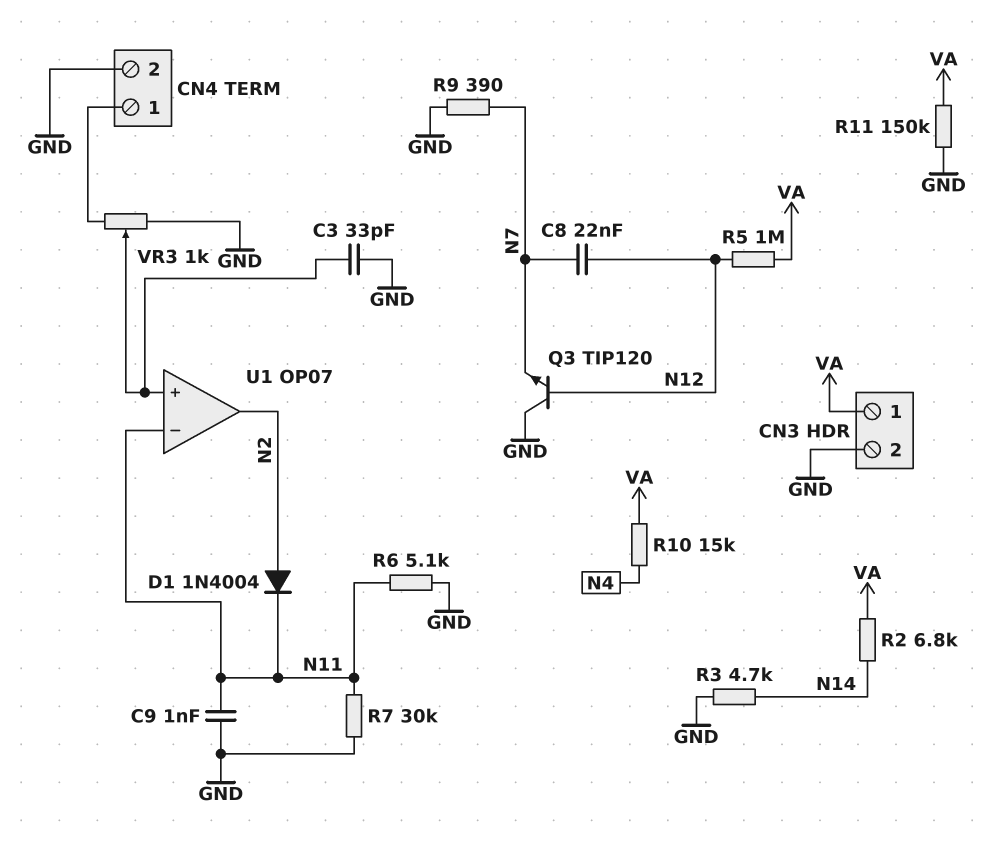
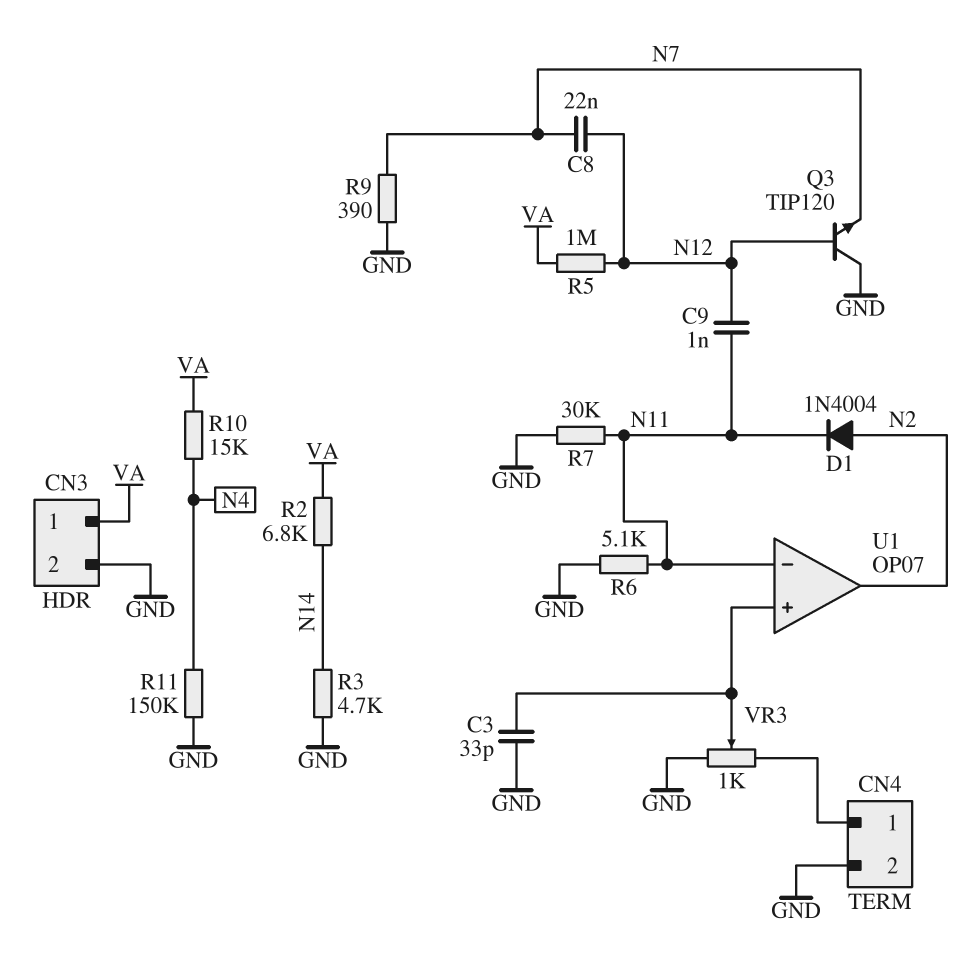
C9: 1nF (GND, N11) -> 1nF (N11, N12)
R11: 150k (GND, VA) -> 150k (GND, N4)

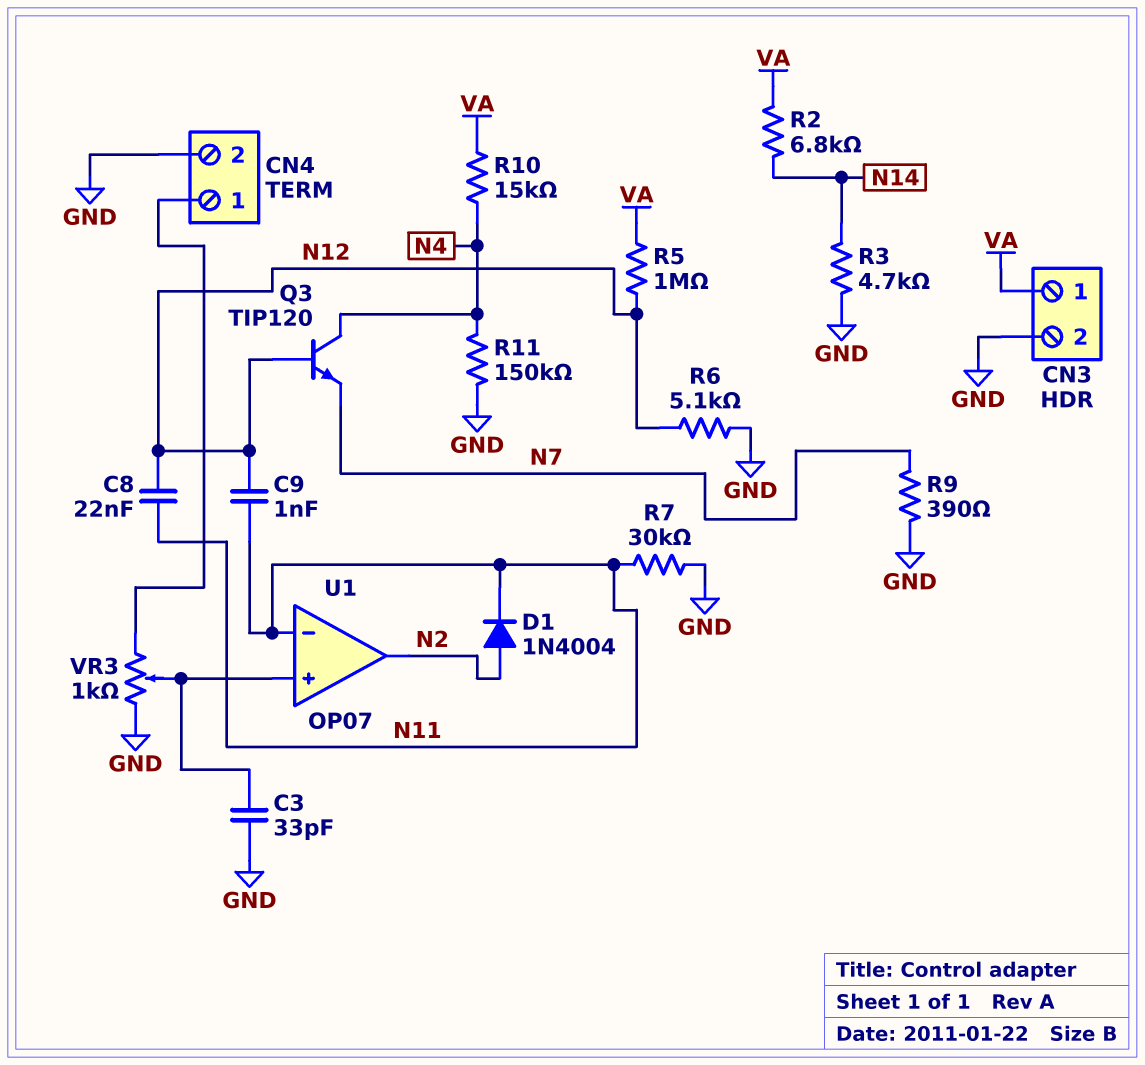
C8: 22nF (N7, N12) -> 22nF (N11, N12)
Q3: NPN TIP120 (B N12, C GND, E N7) -> NPN TIP120 (B N12, C N4, E N7)
R6: 5.1k (GND, N11) -> 5.1k (GND, N12)

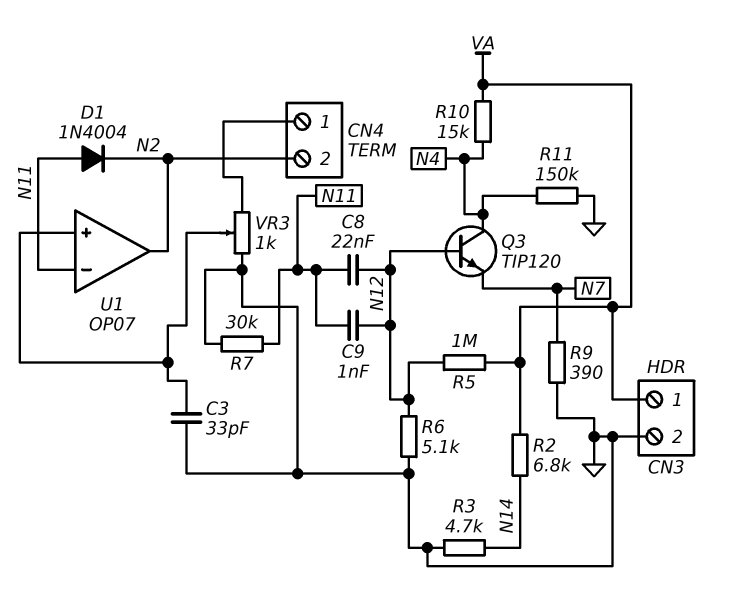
CN4 pin 2: GND -> N2
D1: diode 1N4004 (A N2, K N11) -> diode 1N4004 (A N11, K N2)

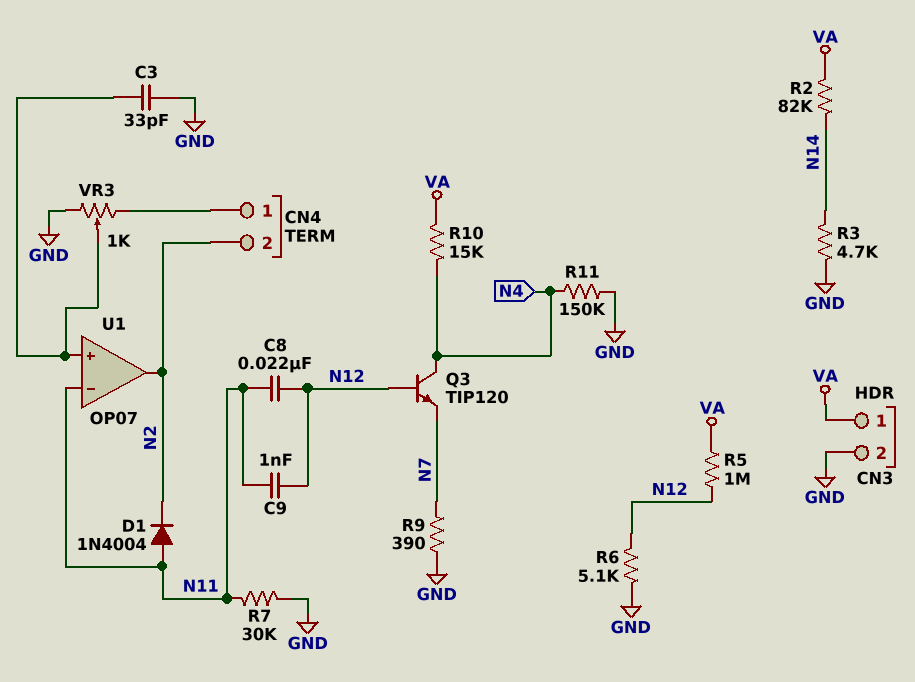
R2: 6.8k (N14, VA) -> 82k (N14, VA)

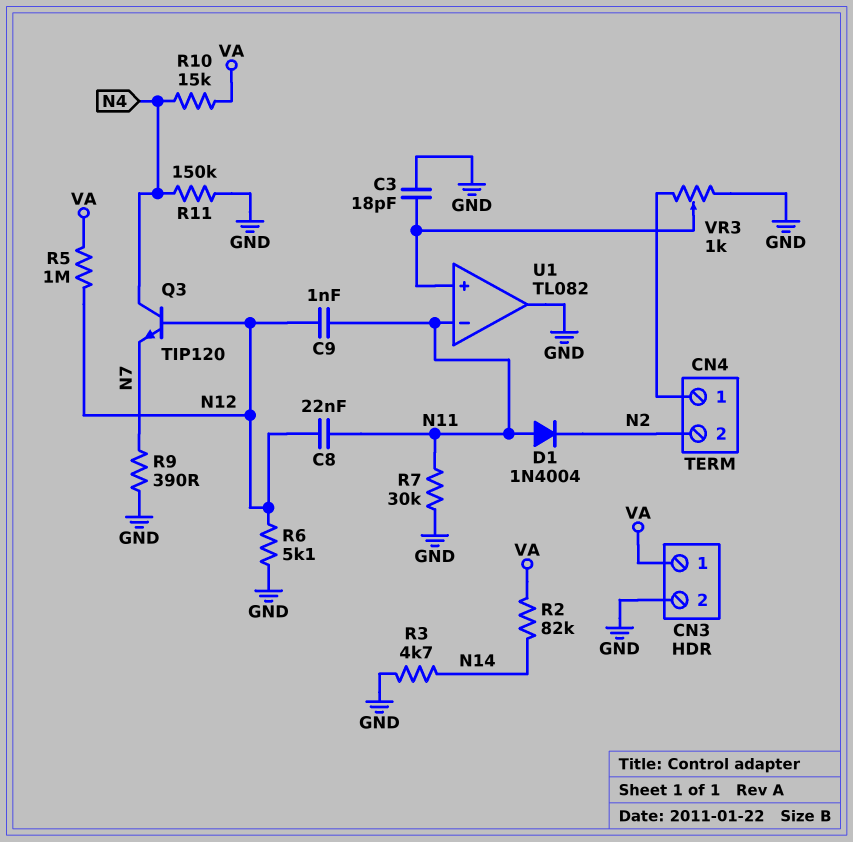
C3: 33pF (GND, U1/in+) -> 18pF (GND, U1/in+)
U1: OP07 -> TL082
U1 pin out: N2 -> GND

